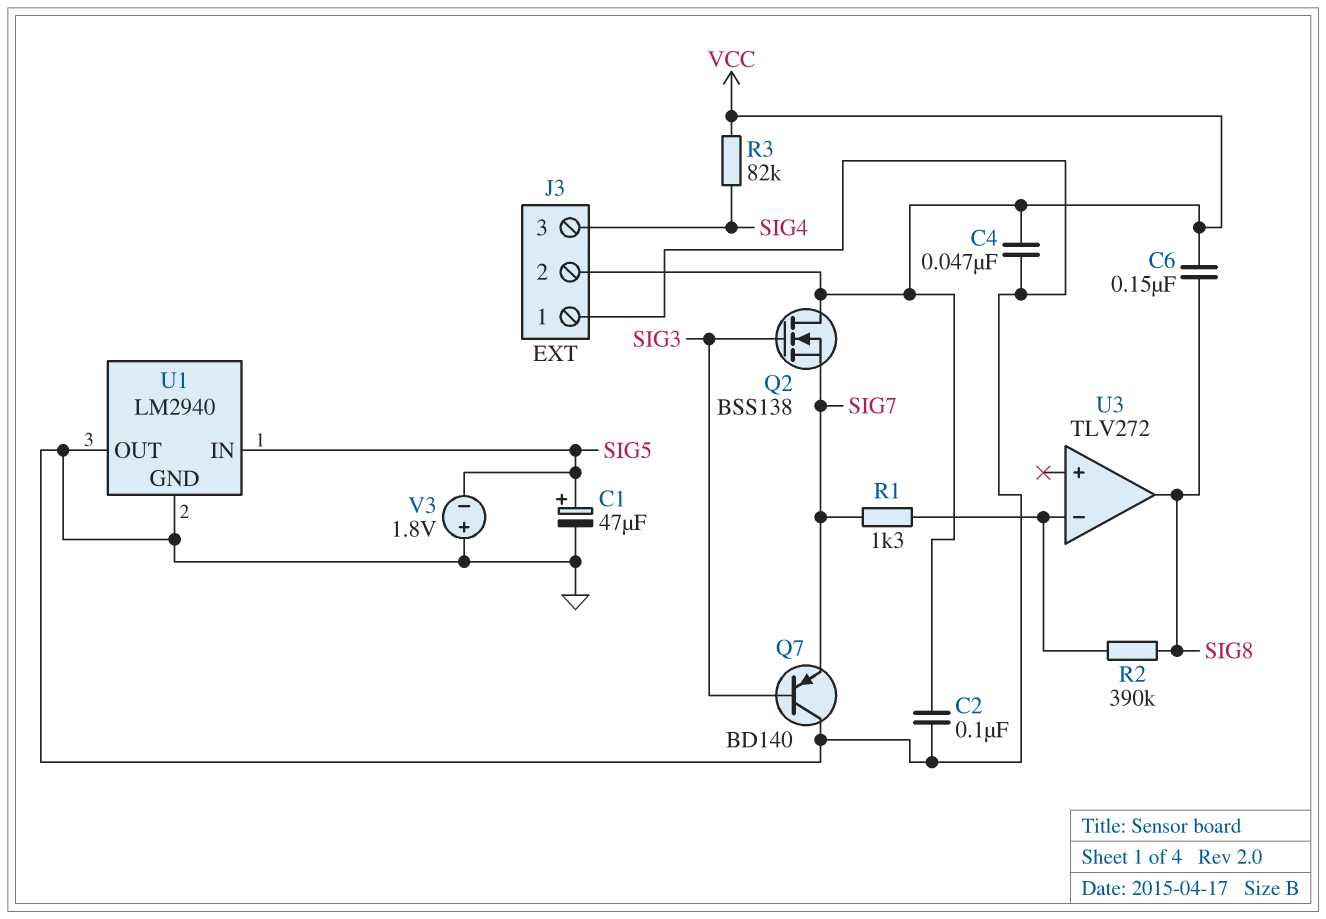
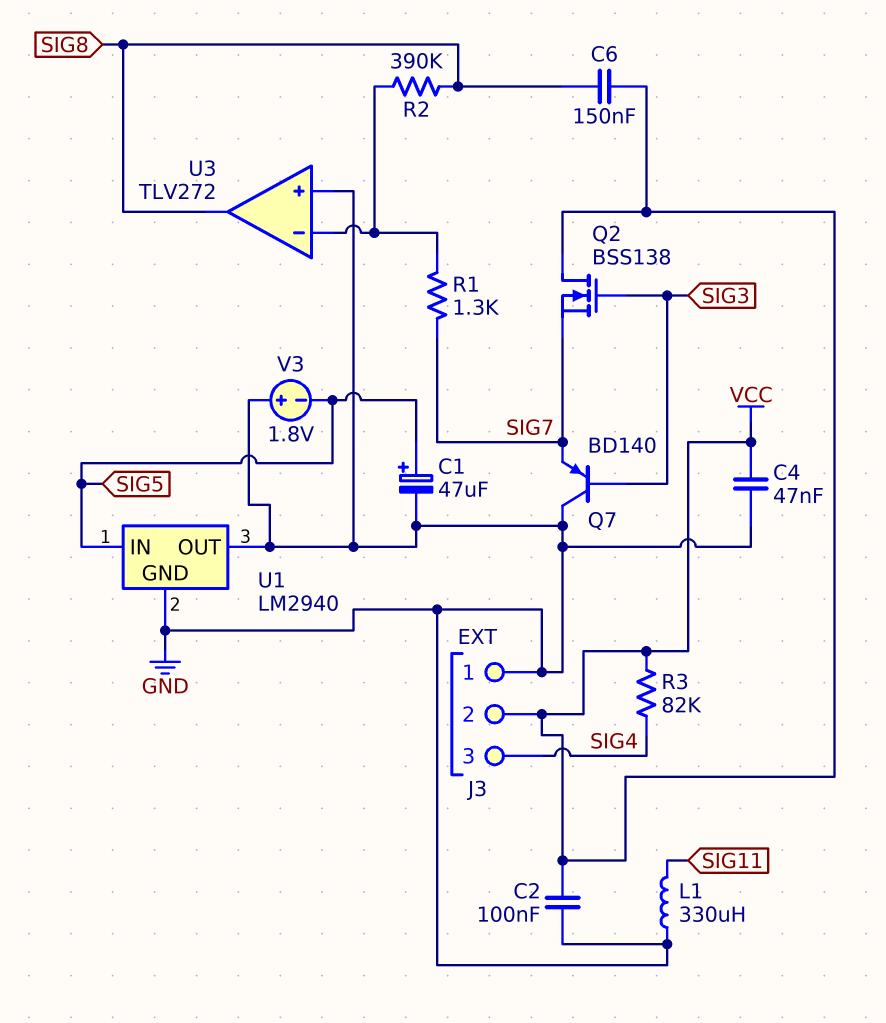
L1: none -> 330uH (GND, SIG11)
U3 pin in+: none -> GND

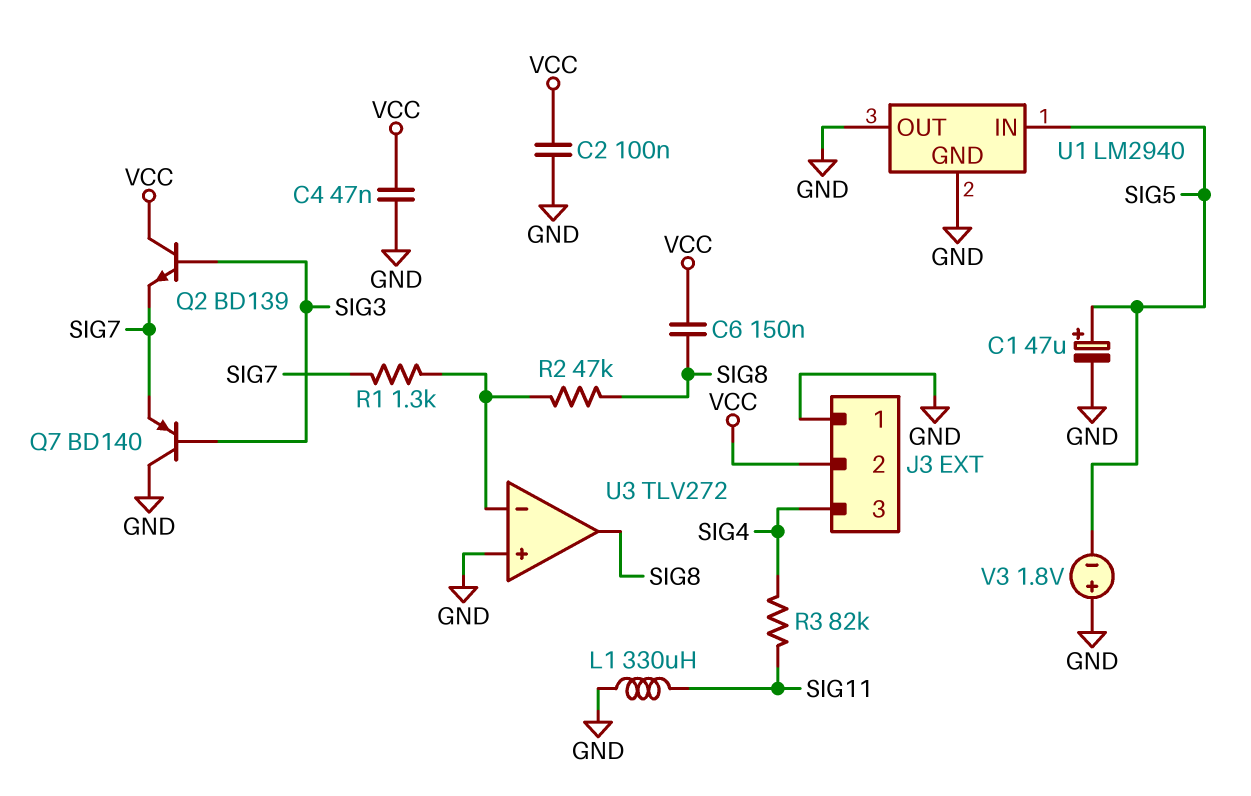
Q2: NMOS BSS138 (G SIG3, D VCC, S SIG7) -> NPN BD139 (B SIG3, C VCC, E SIG7)
R2: 390k (SIG8, U3/in-) -> 47k (SIG8, U3/in-)
R3: 82k (SIG4, VCC) -> 82k (SIG4, SIG11)

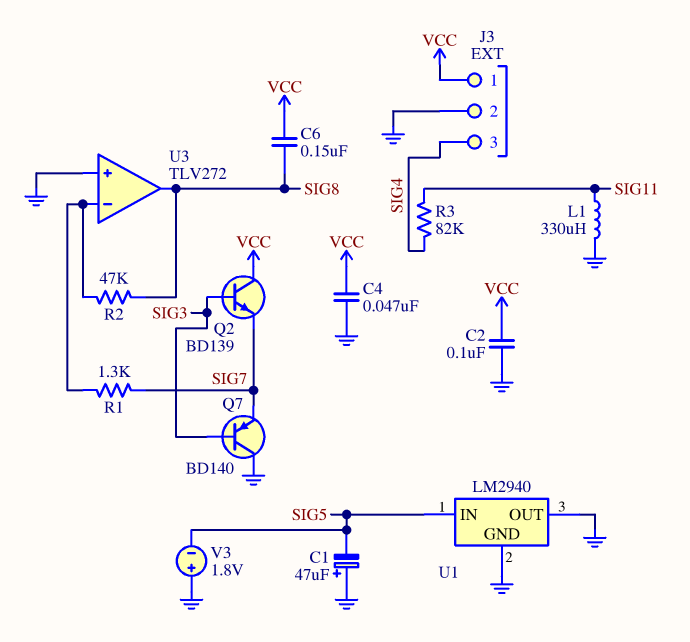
C1: 47uF (plus SIG5, minus GND) -> 47uF (plus GND, minus SIG5)
J3 pin 1: GND -> VCC
J3 pin 2: VCC -> GND

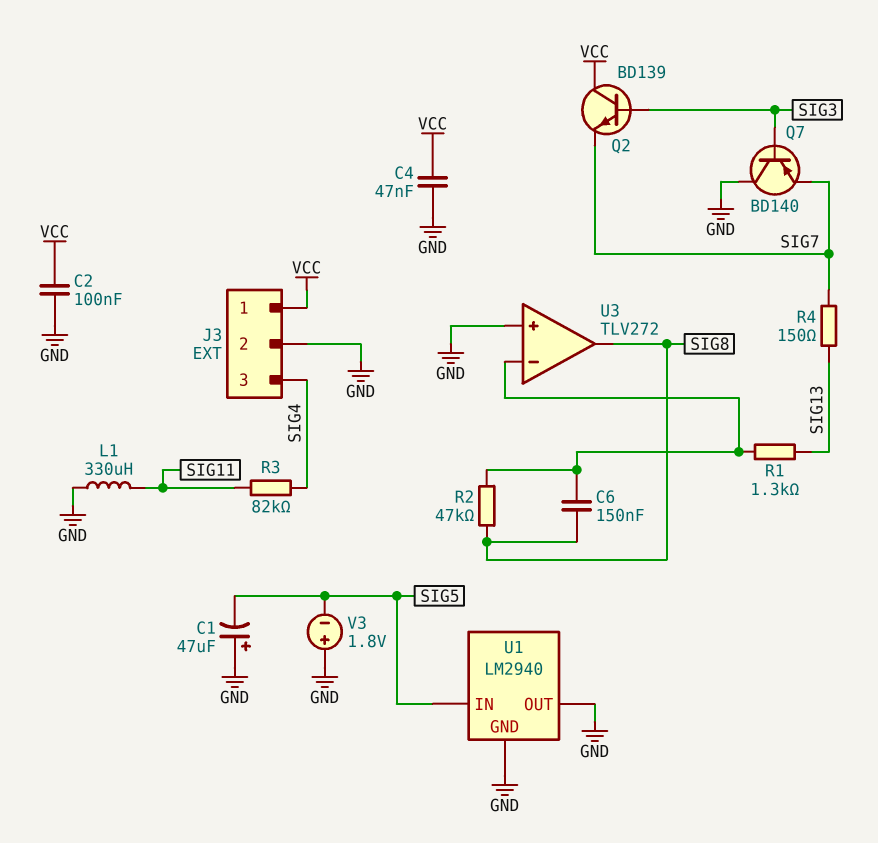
C6: 150nF (SIG8, VCC) -> 150nF (SIG8, U3/in-)
R1: 1.3k (SIG7, U3/in-) -> 1.3k (SIG13, U3/in-)
R4: none -> 150 (SIG7, SIG13)

